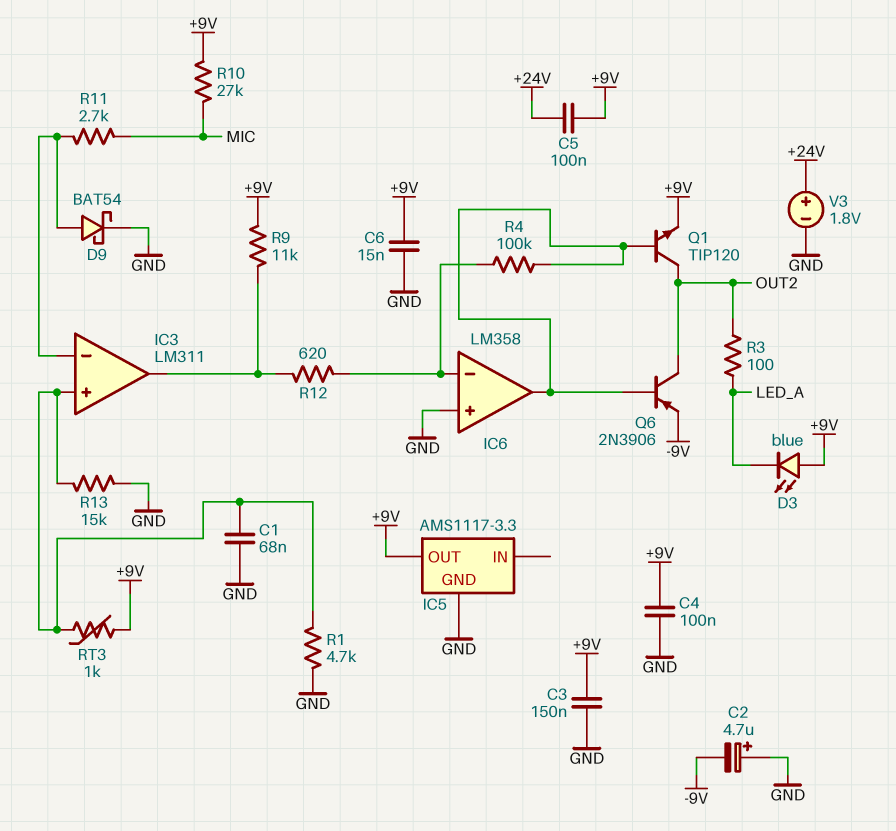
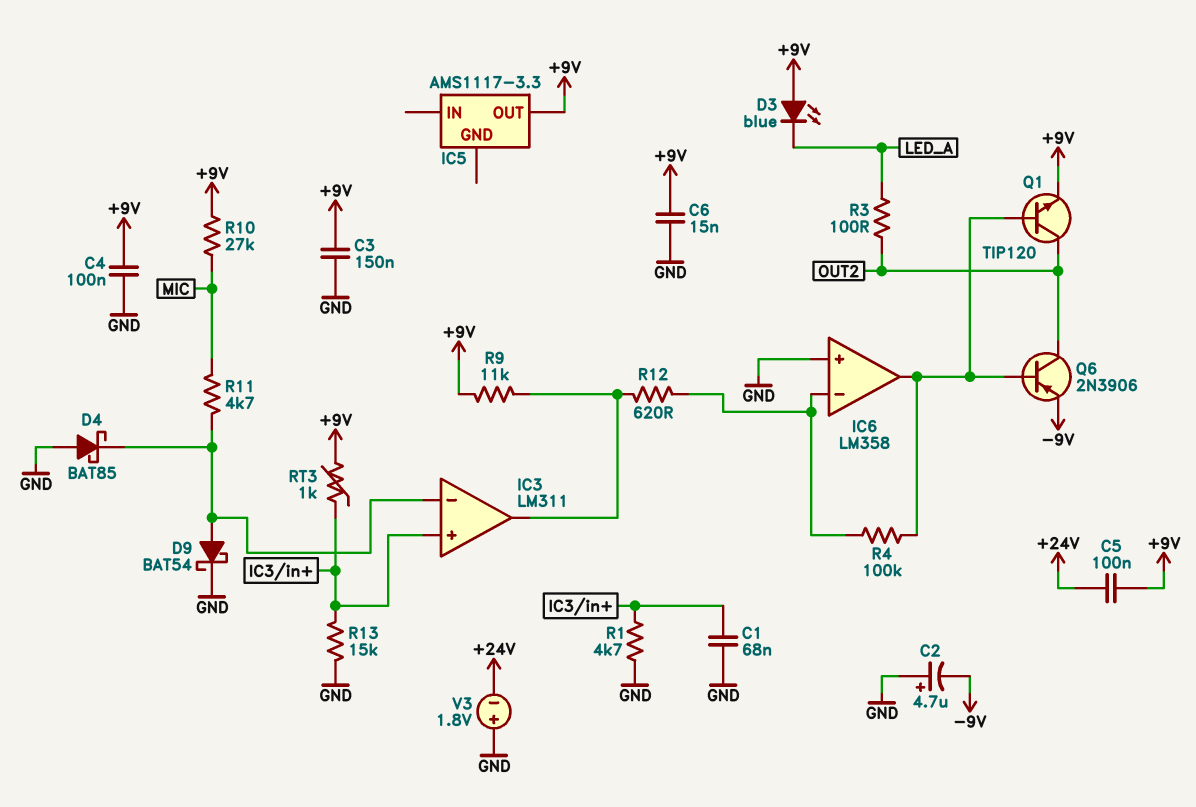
D4: none -> schottky BAT85 (A GND, K IC3/in-)
IC5 pin GND: GND -> none
R11: 2.7k (IC3/in-, MIC) -> 4.7k (IC3/in-, MIC)
V3: 1.8V (plus +24V, minus GND) -> 1.8V (plus GND, minus +24V)

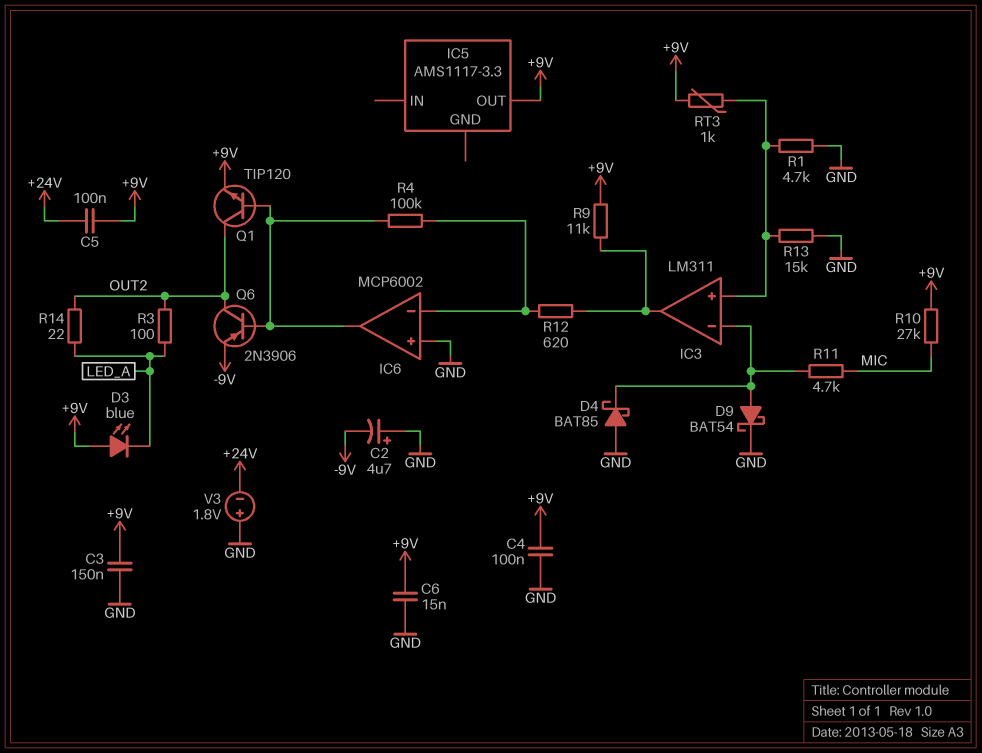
C1: 68nF (GND, IC3/in+) -> none
IC6: LM358 -> MCP6002
R14: none -> 22 (LED_A, OUT2)

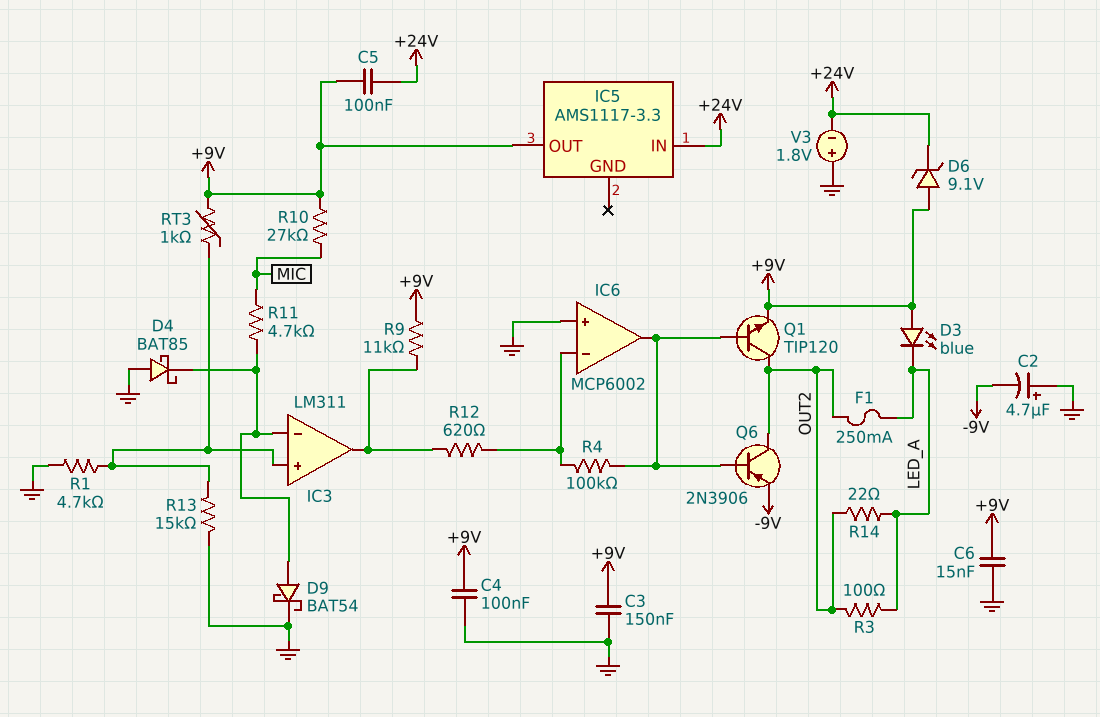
D6: none -> zener 9.1V (A +9V, K +24V)
F1: none -> 250mA (LED_A, OUT2)
IC5 pin IN: none -> +24V

